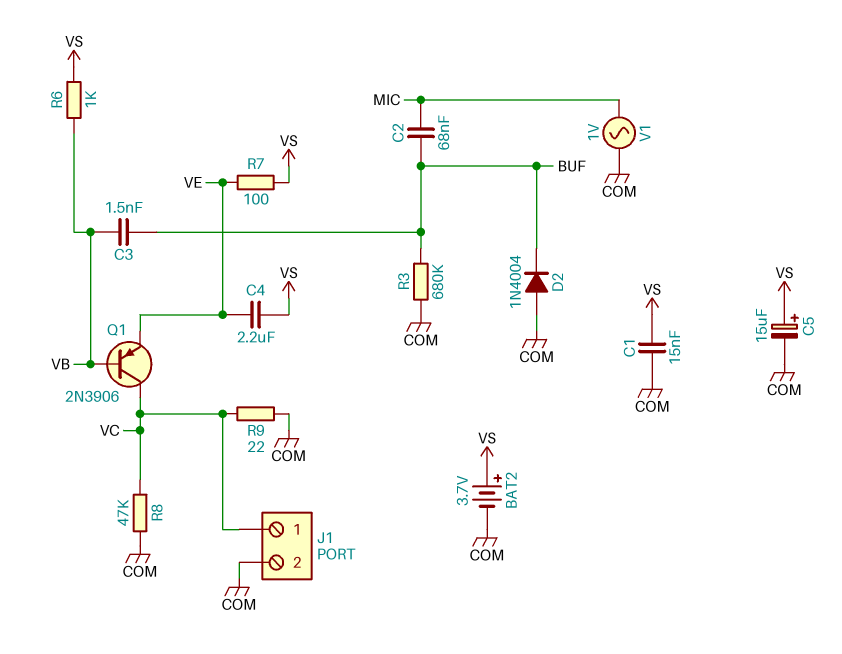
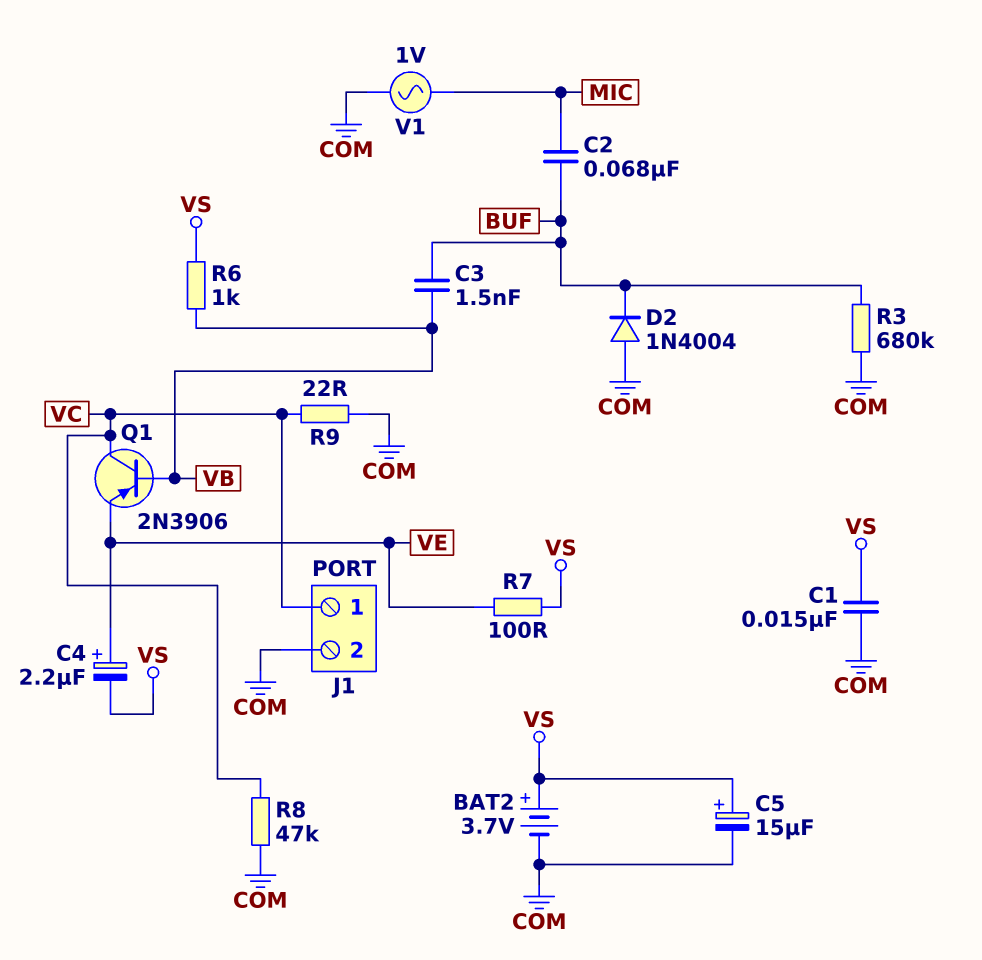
C4: 2.2uF (VE, VS) -> 2.2uF (plus VE, minus VS)

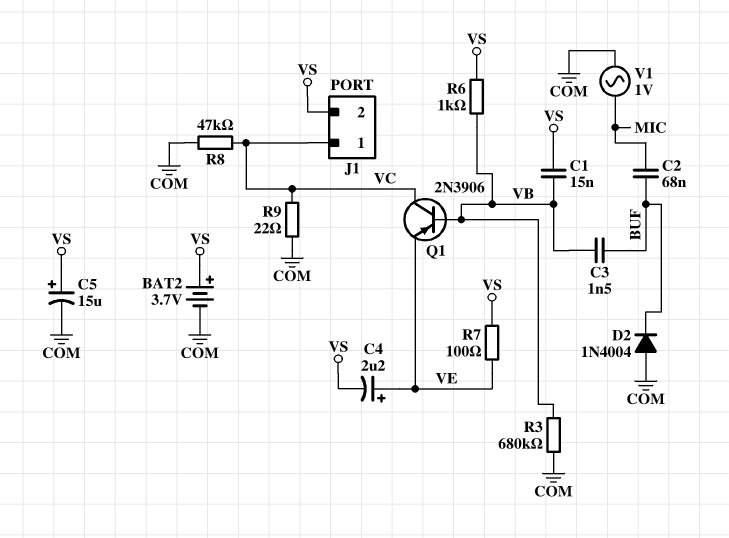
C1: 15nF (COM, VS) -> 15nF (VB, VS)
J1 pin 2: COM -> VS
R3: 680k (BUF, COM) -> 680k (COM, VB)

